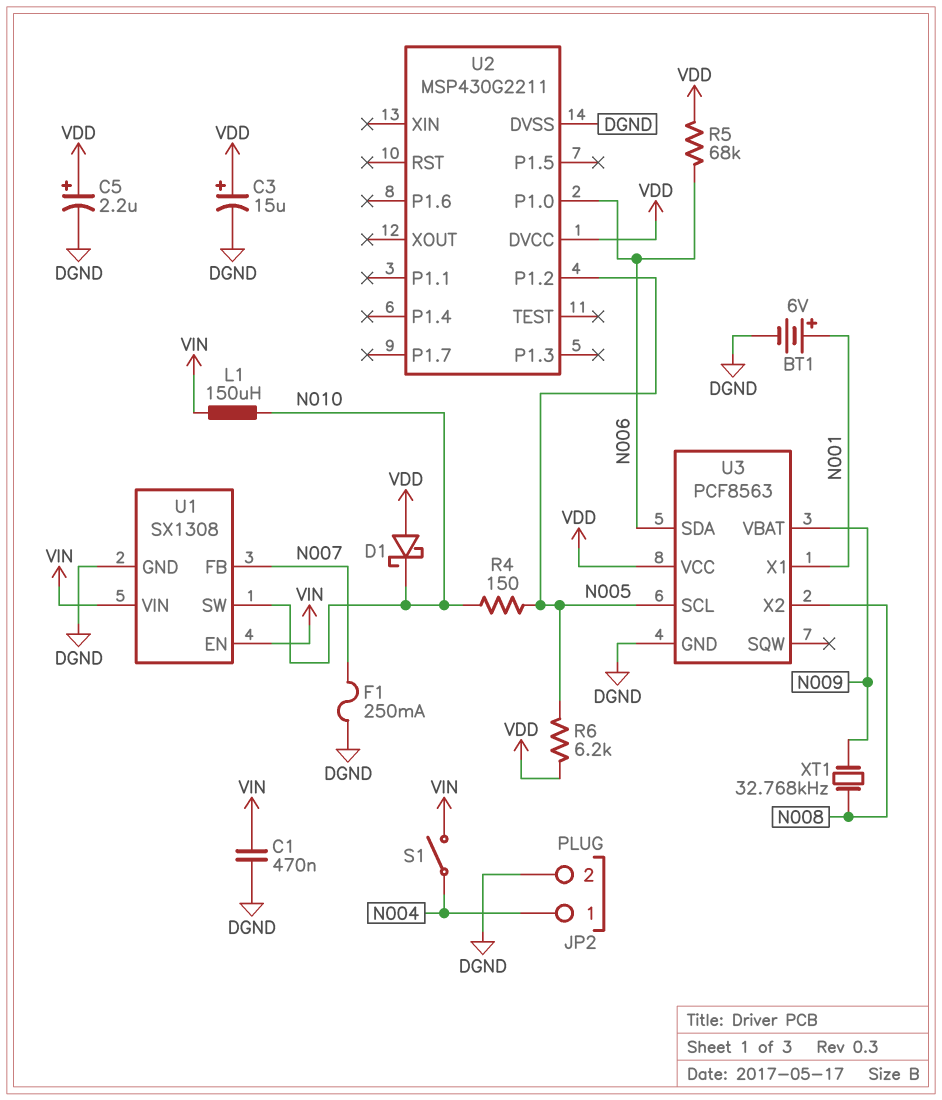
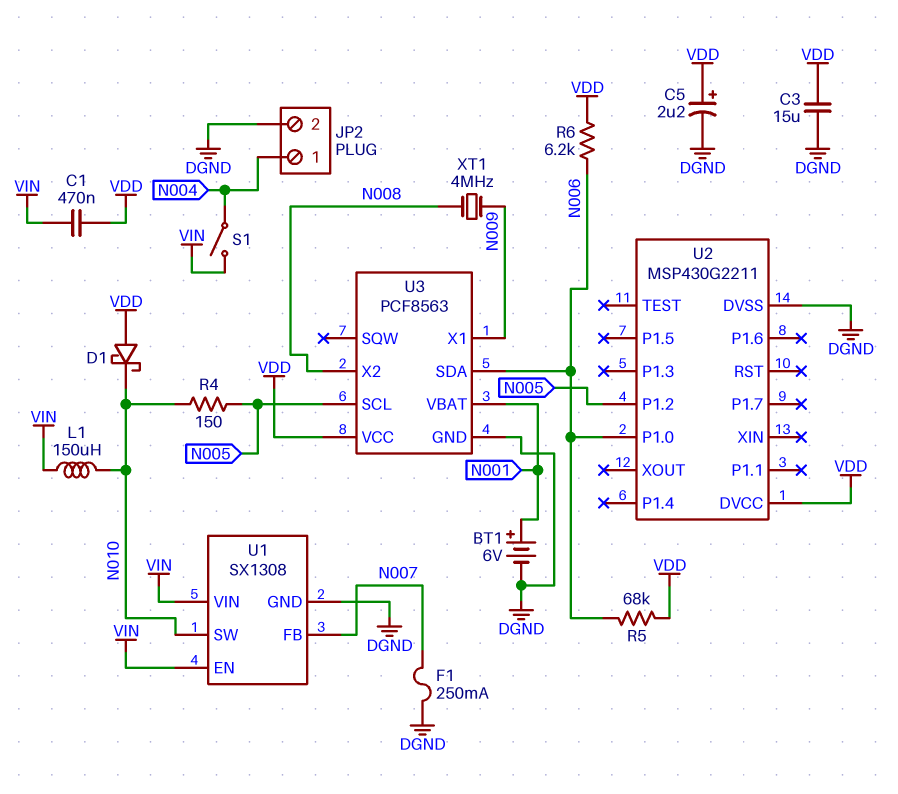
C1: 470nF (DGND, VIN) -> 470nF (VDD, VIN)
C3: 15uF (plus VDD, minus DGND) -> 15uF (DGND, VDD)
R6: 6.2k (N005, VDD) -> 6.2k (N006, VDD)
U3 pin VBAT: N009 -> N001
U3 pin X1: N001 -> N009
XT1: 32.768kHz (N008, N009) -> 4MHz (N008, N009)

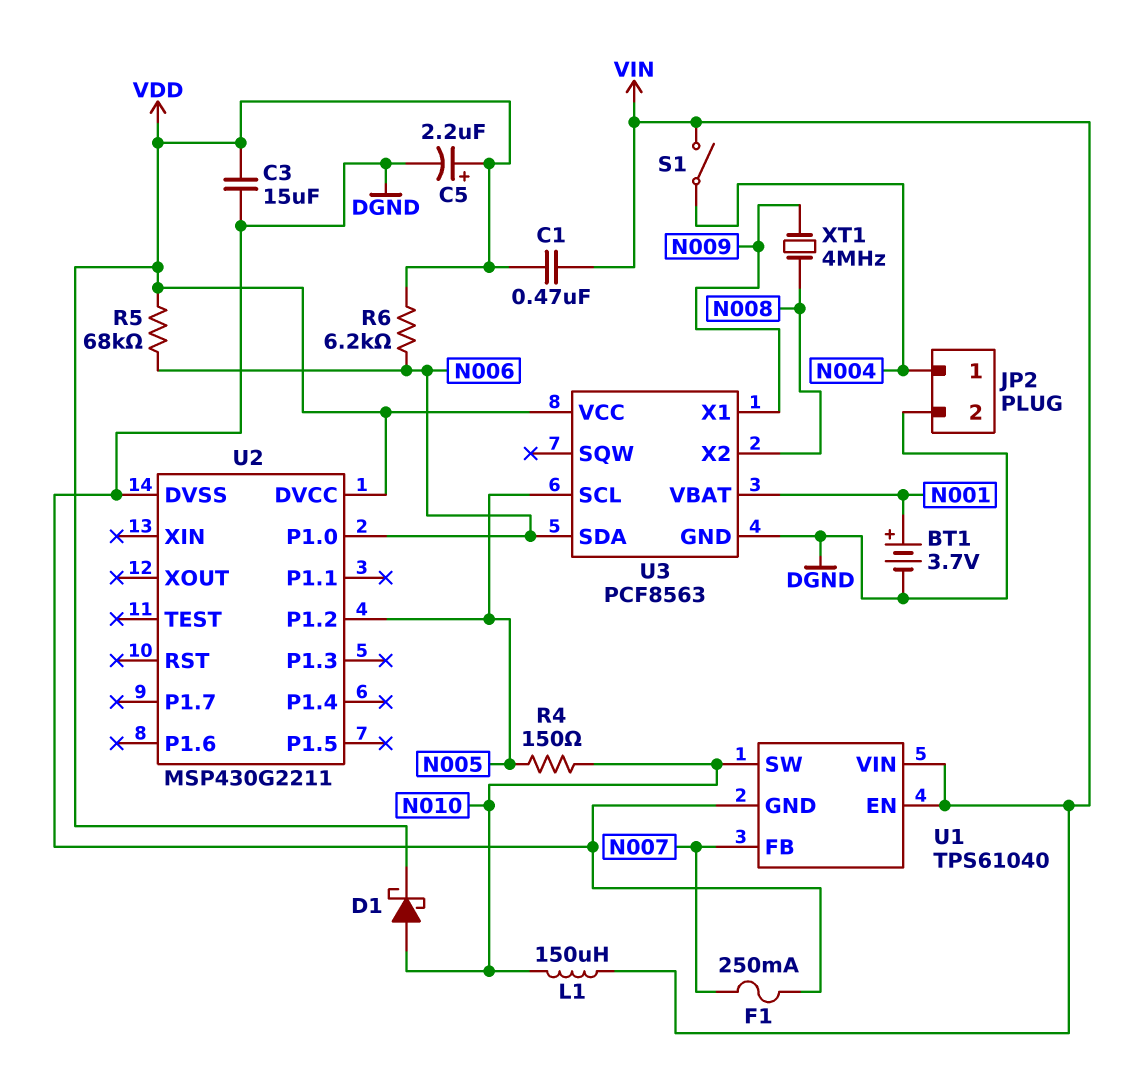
BT1: 6V (plus N001, minus DGND) -> 3.7V (plus N001, minus DGND)
D1: schottky (A VDD, K N010) -> schottky (A N010, K VDD)
U1: SX1308 -> TPS61040

